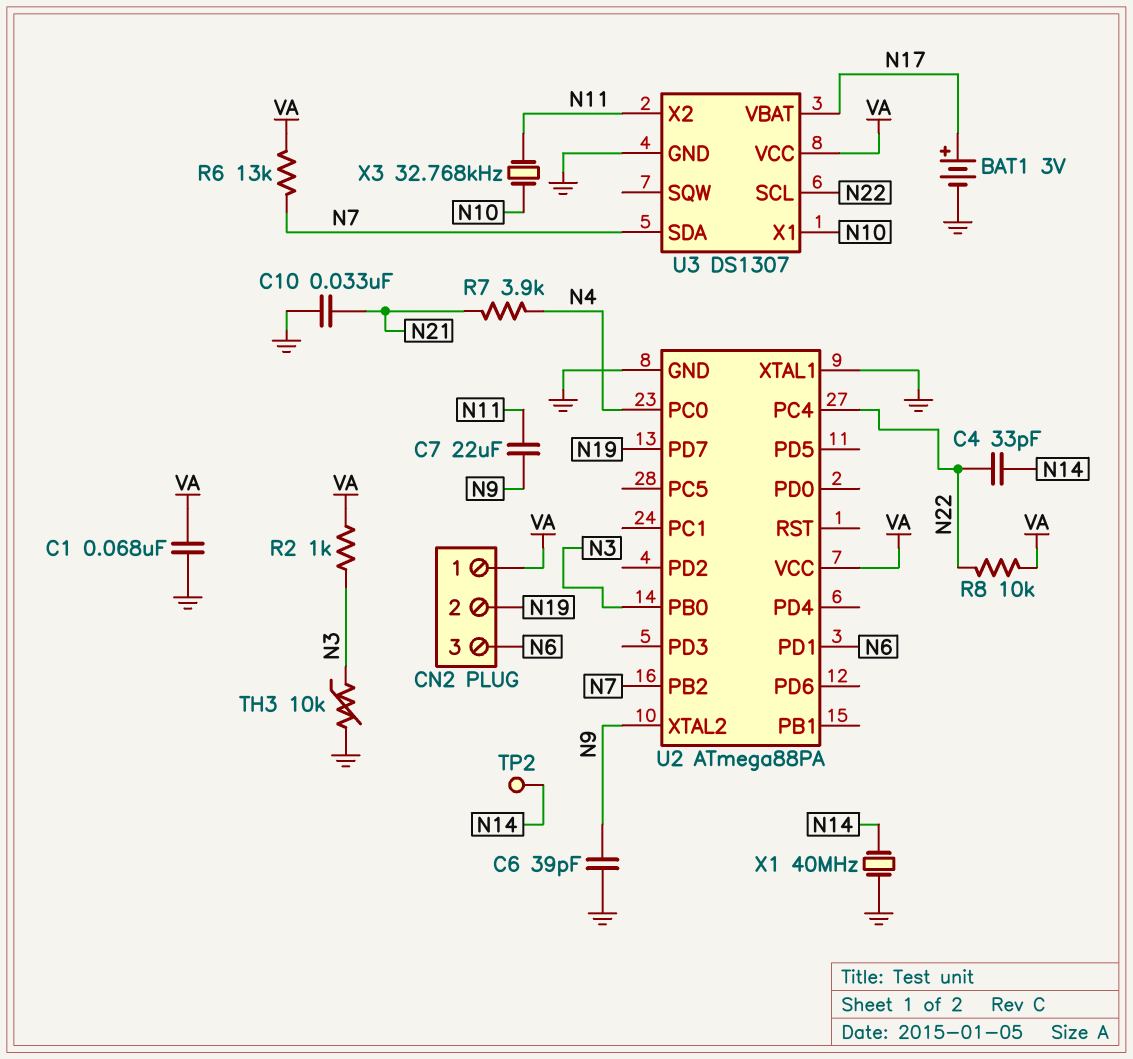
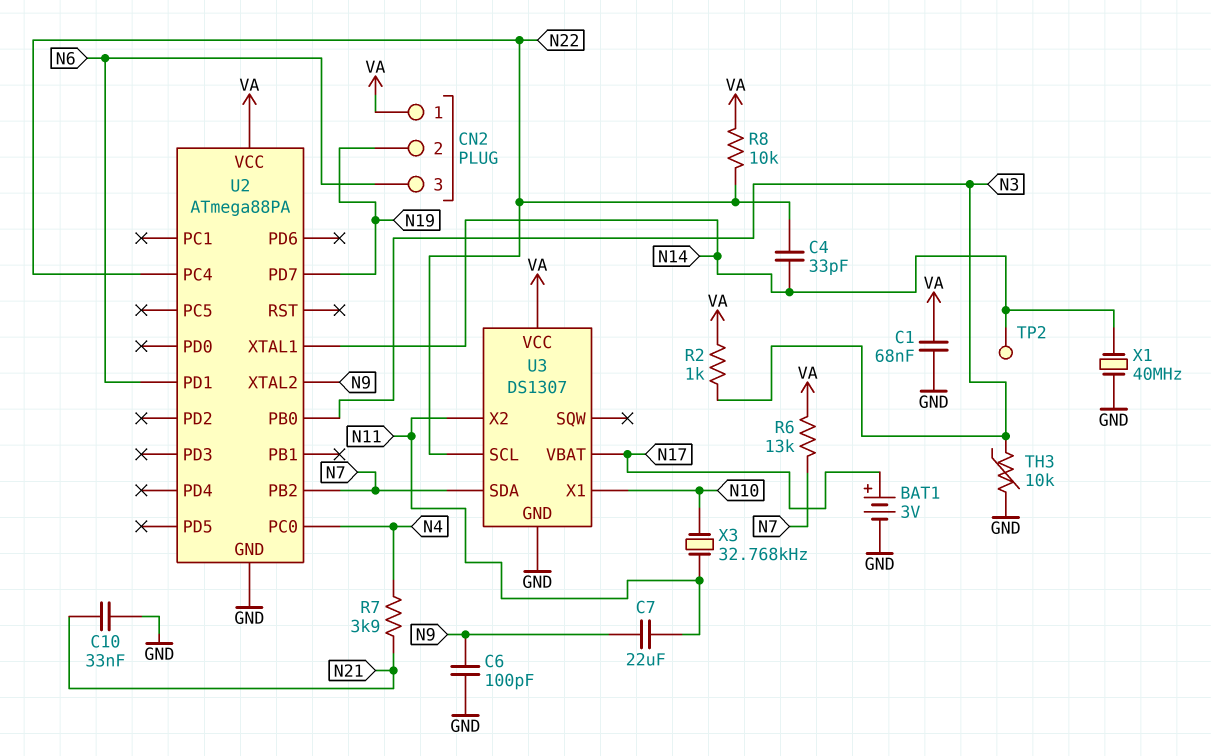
C6: 39pF (GND, N9) -> 100pF (GND, N9)
U2 pin XTAL1: GND -> N14

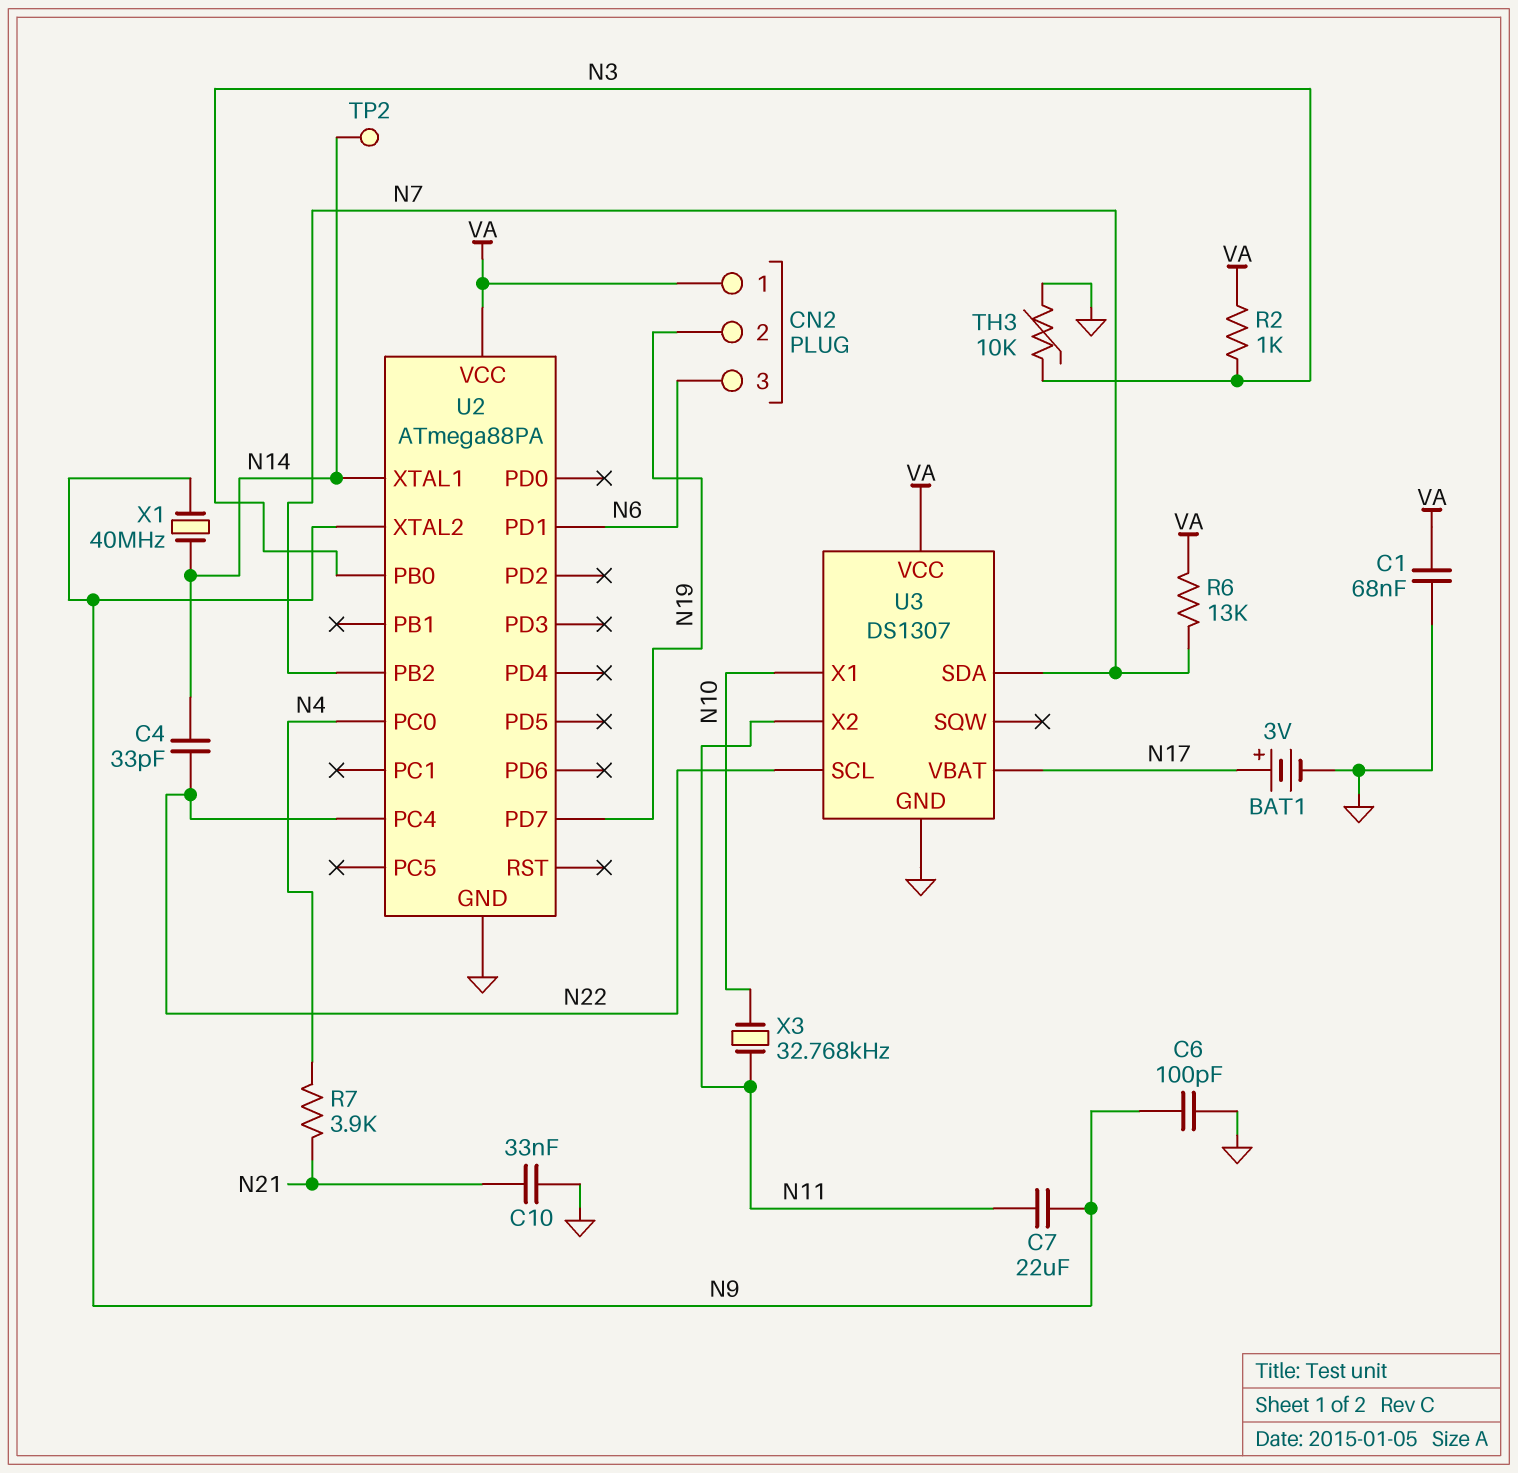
R8: 10k (N22, VA) -> none
X1: 40MHz (GND, N14) -> 40MHz (N9, N14)

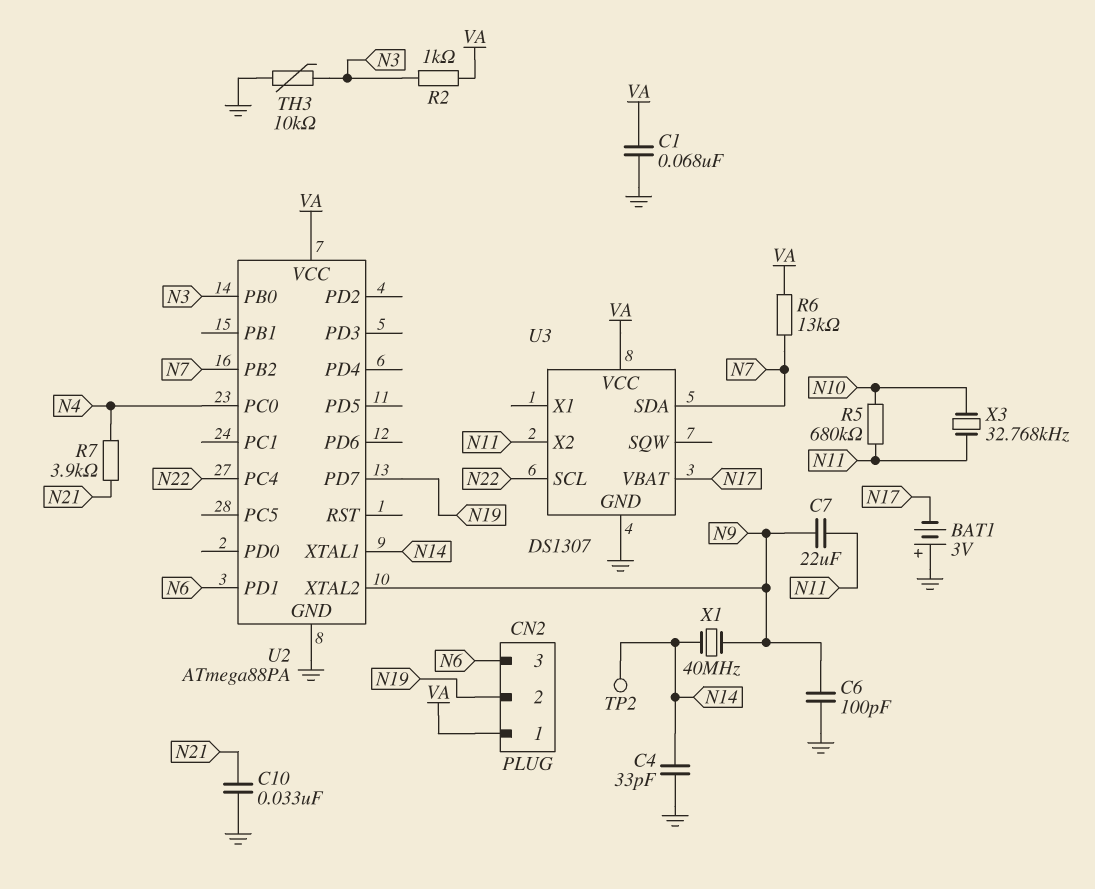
BAT1: 3V (plus N17, minus GND) -> 3V (plus GND, minus N17)
C4: 33pF (N14, N22) -> 33pF (GND, N14)
R5: none -> 680k (N10, N11)
U3 pin X1: N10 -> none

